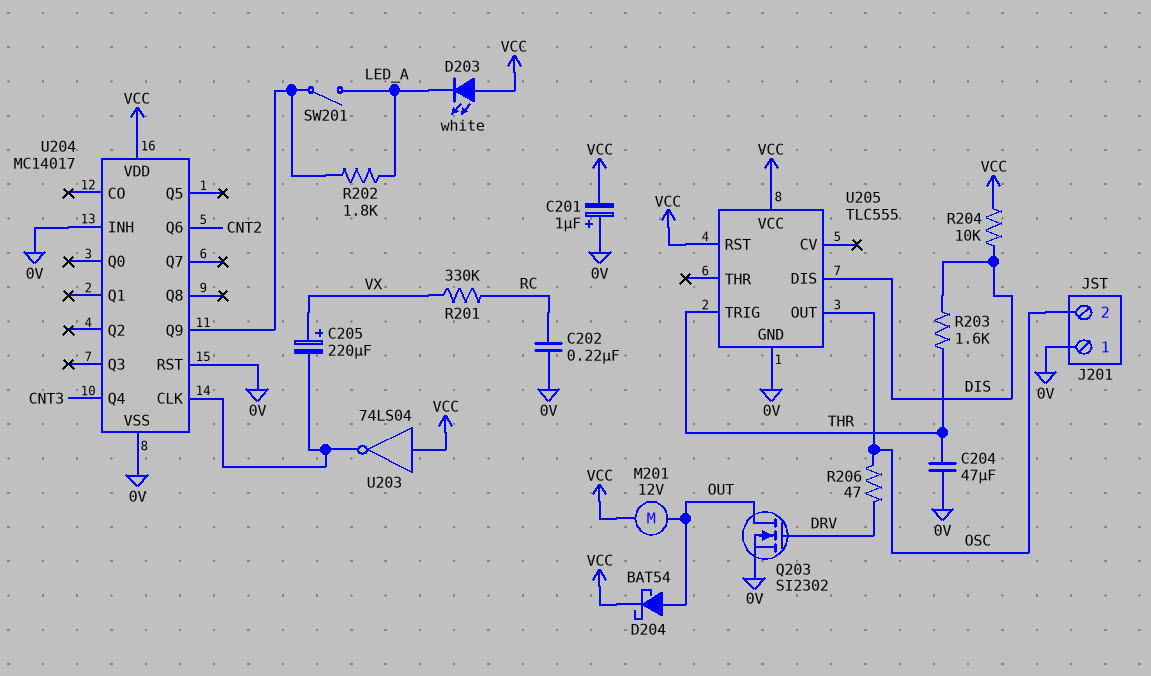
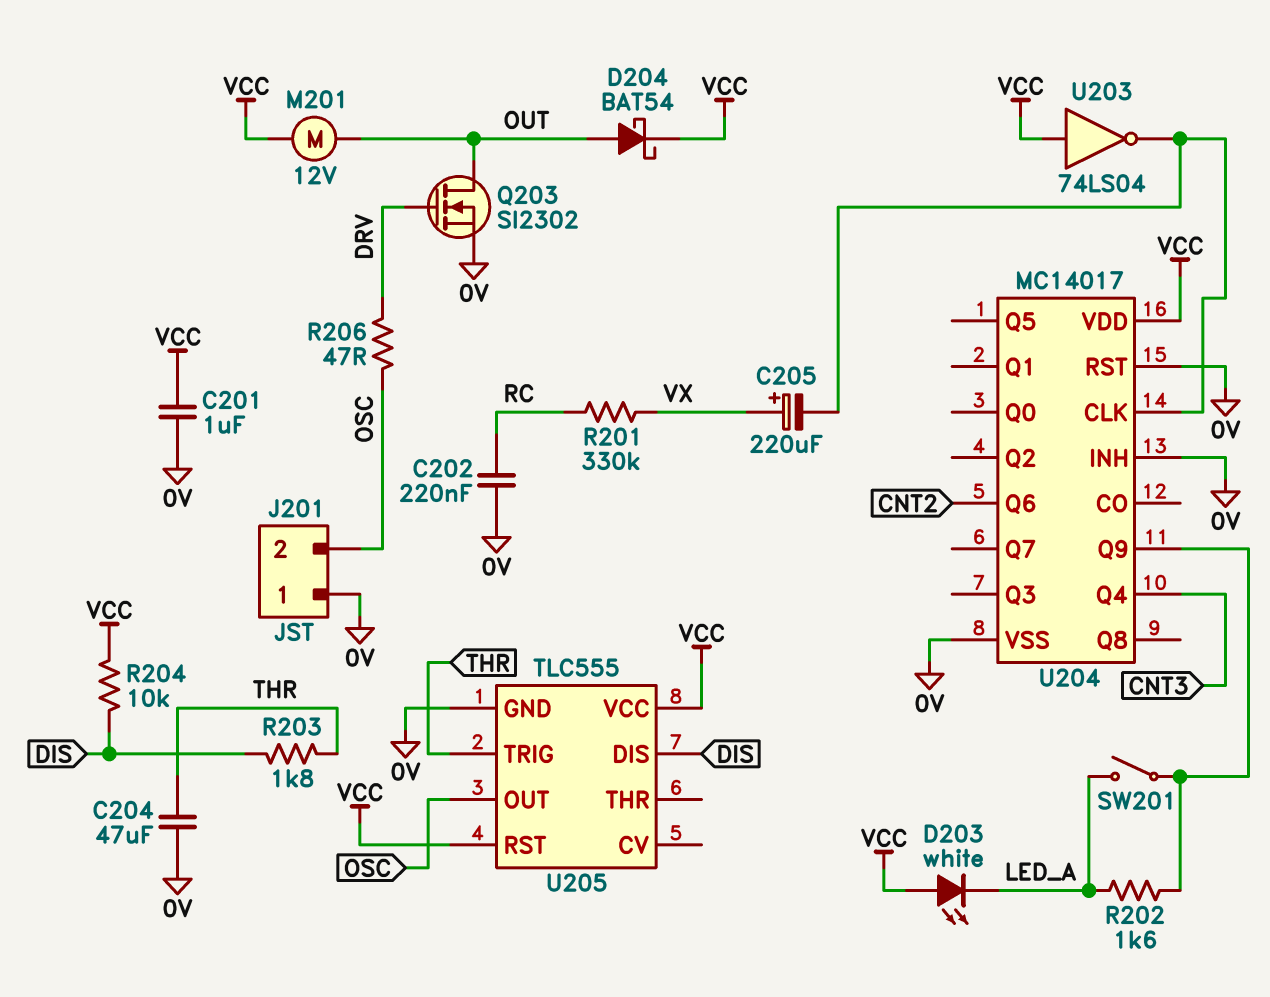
C201: 1uF (plus 0V, minus VCC) -> 1uF (0V, VCC)
R202: 1.8k (LED_A, U204/Q9) -> 1.6k (LED_A, U204/Q9)
R203: 1.6k (DIS, THR) -> 1.8k (DIS, THR)

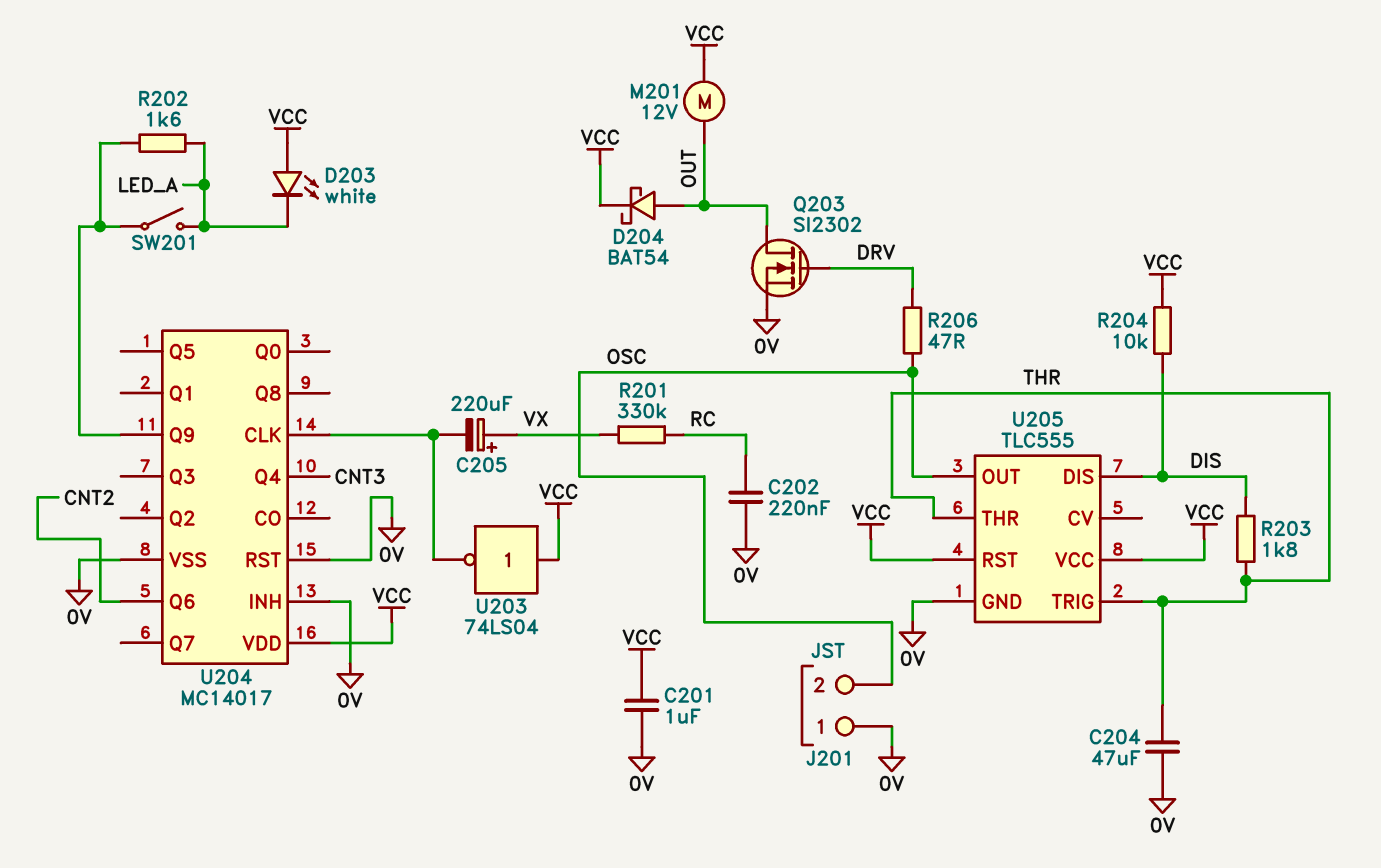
U205 pin THR: none -> THR

